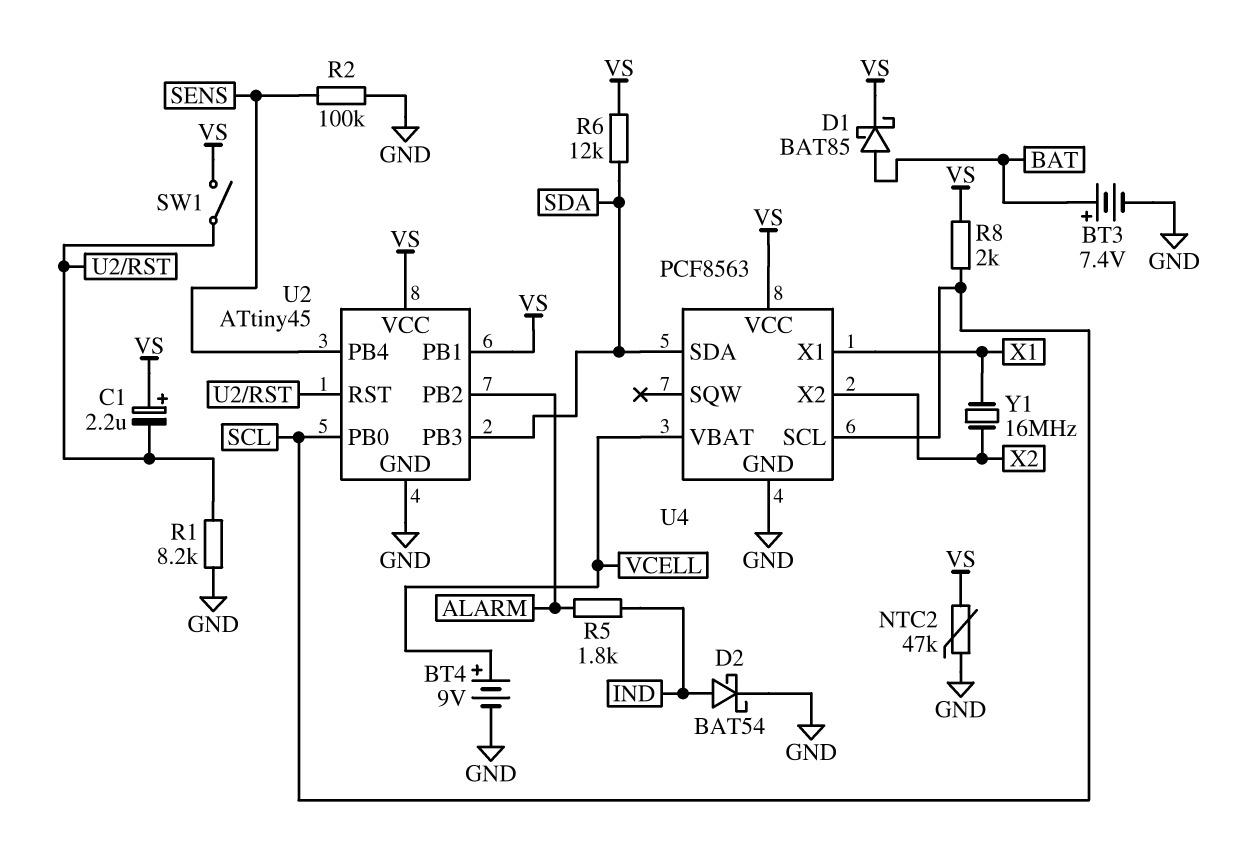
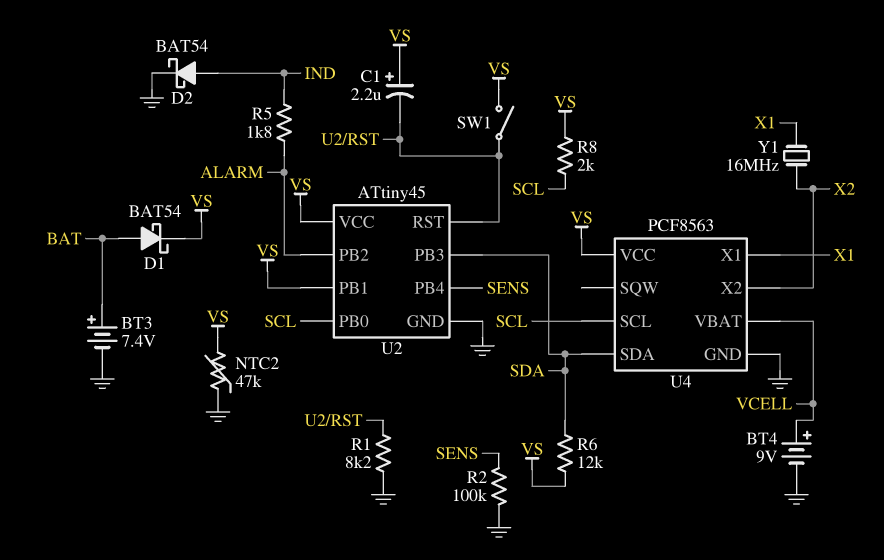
D1: schottky BAT85 (A BAT, K VS) -> schottky BAT54 (A BAT, K VS)

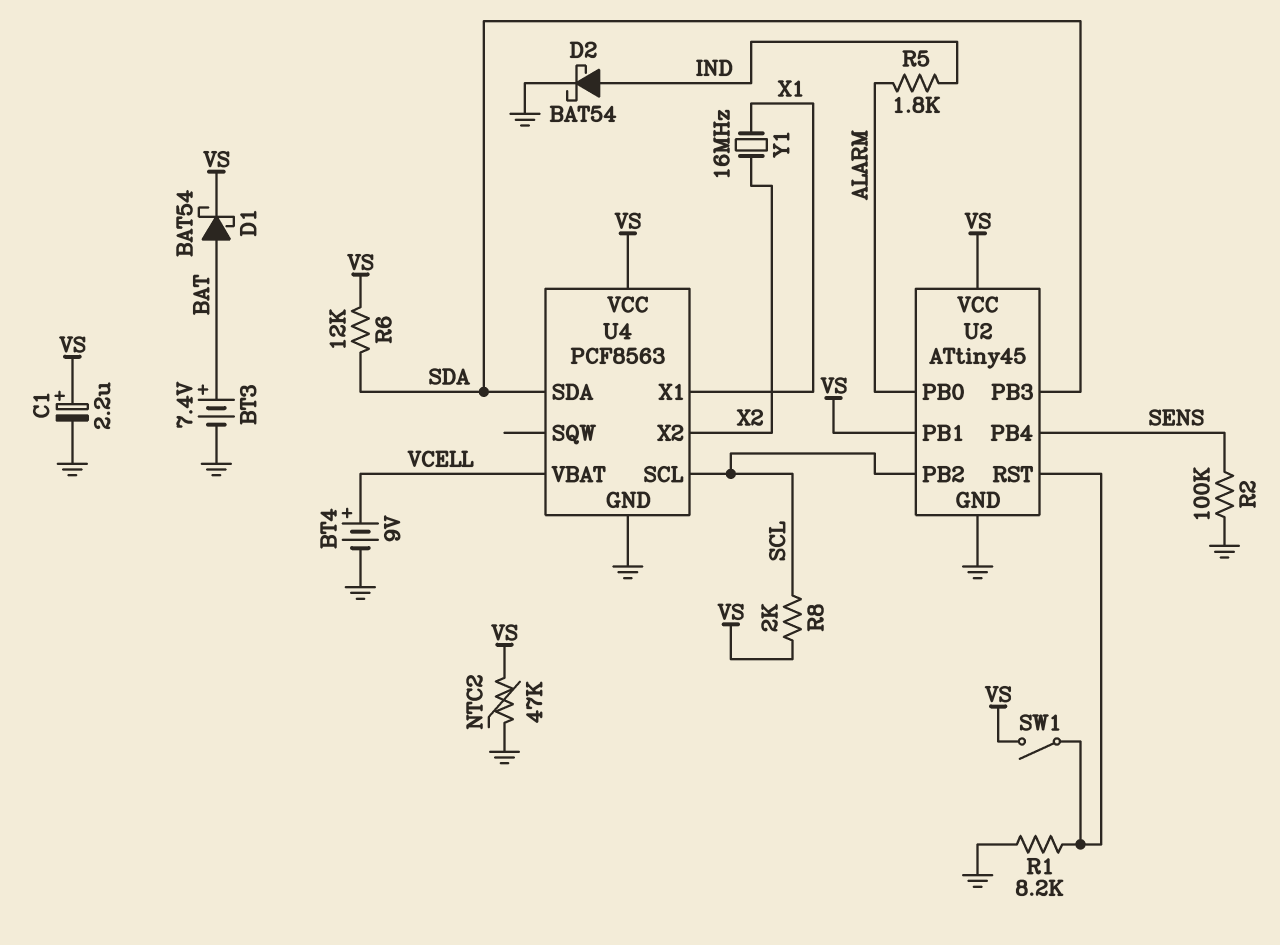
C1: 2.2uF (plus VS, minus U2/RST) -> 2.2uF (plus VS, minus GND)
U2 pin PB0: SCL -> ALARM
U2 pin PB2: ALARM -> SCL

